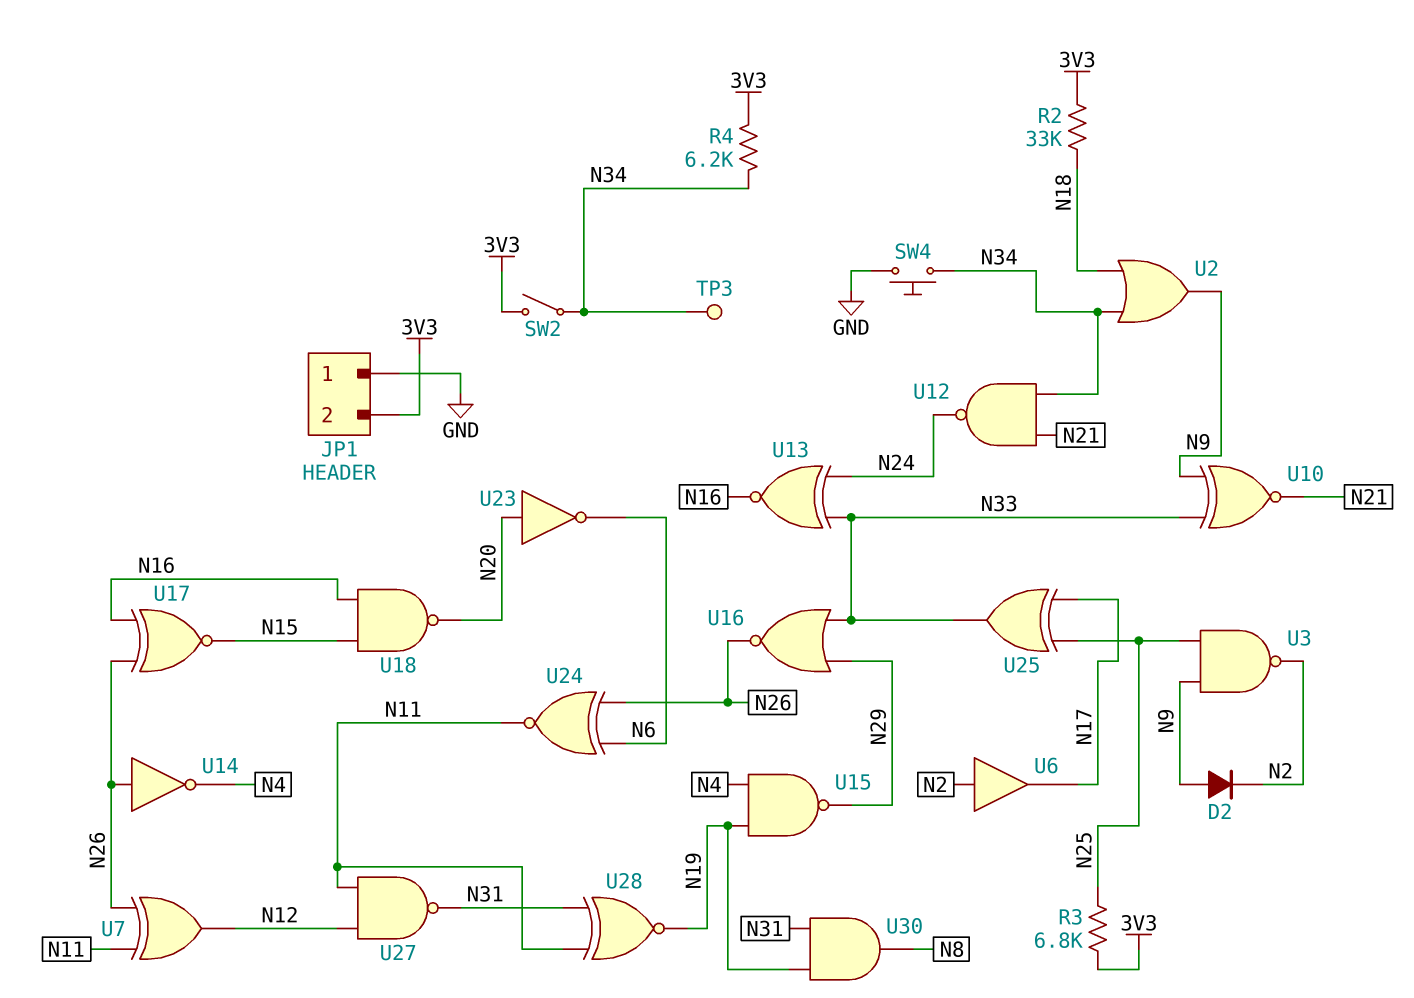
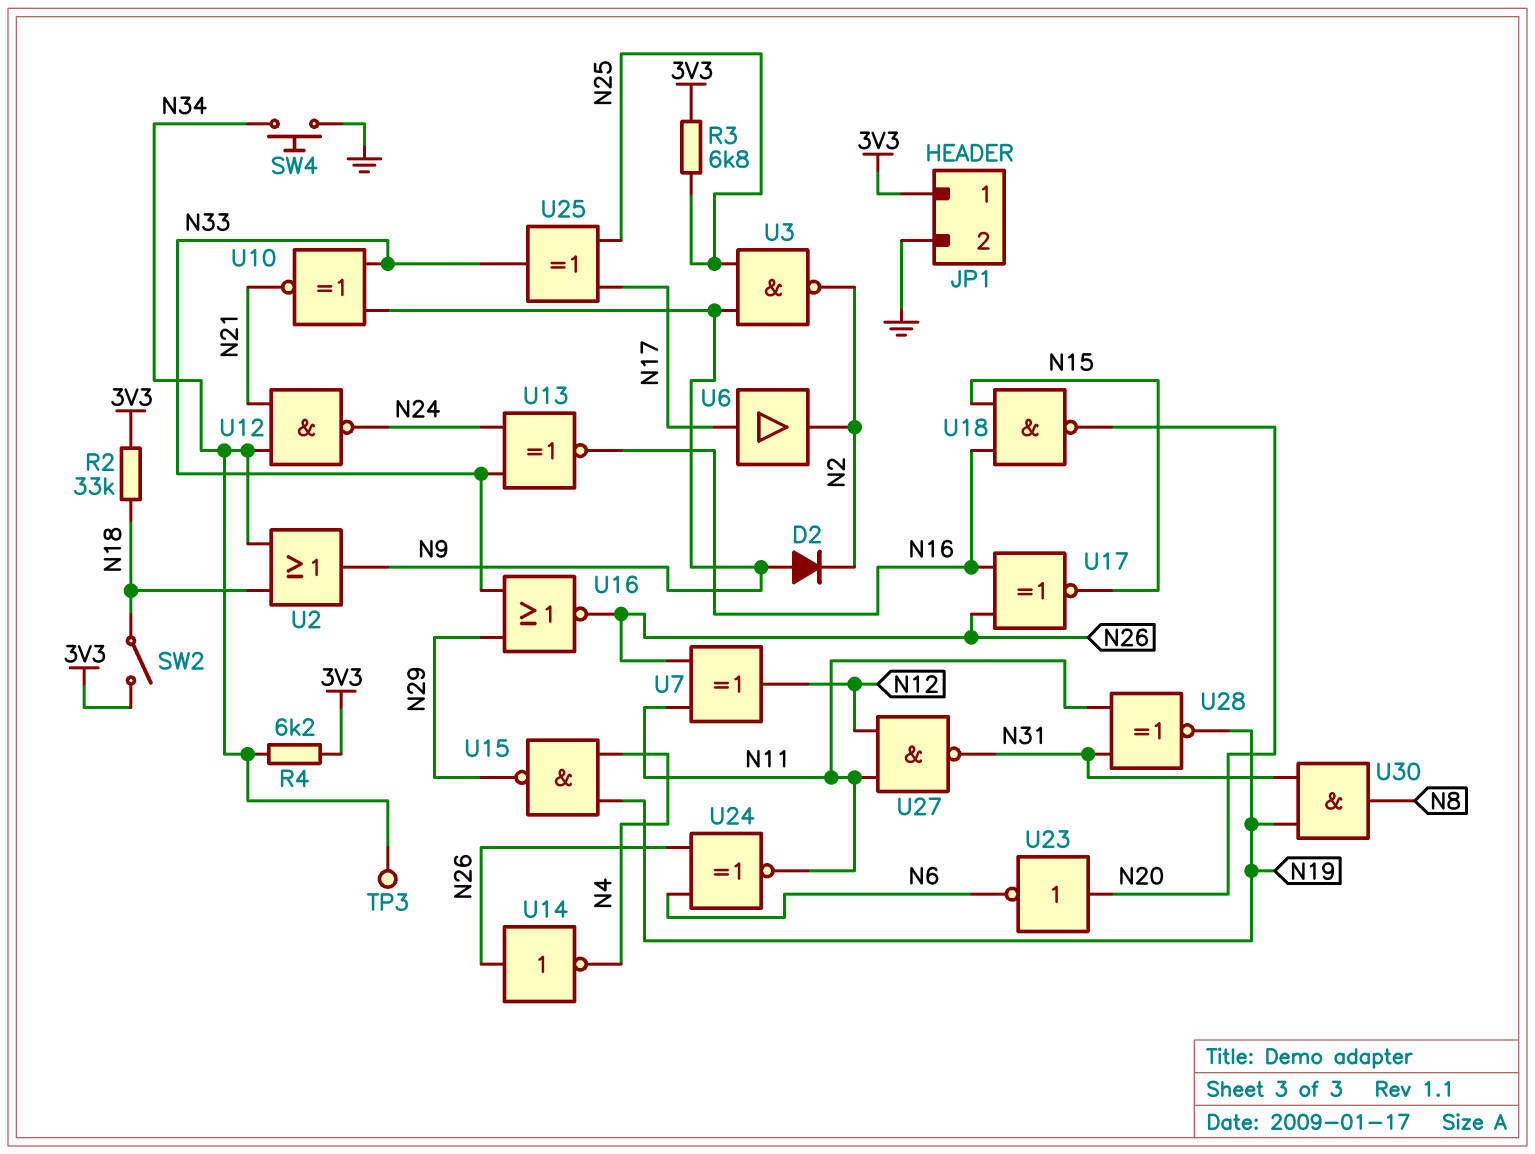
JP1 pin 1: GND -> 3V3
JP1 pin 2: 3V3 -> GND
SW2: switch (3V3, N34) -> switch (3V3, N18)
U6: buffer (in N2, out N17) -> buffer (in N17, out N2)

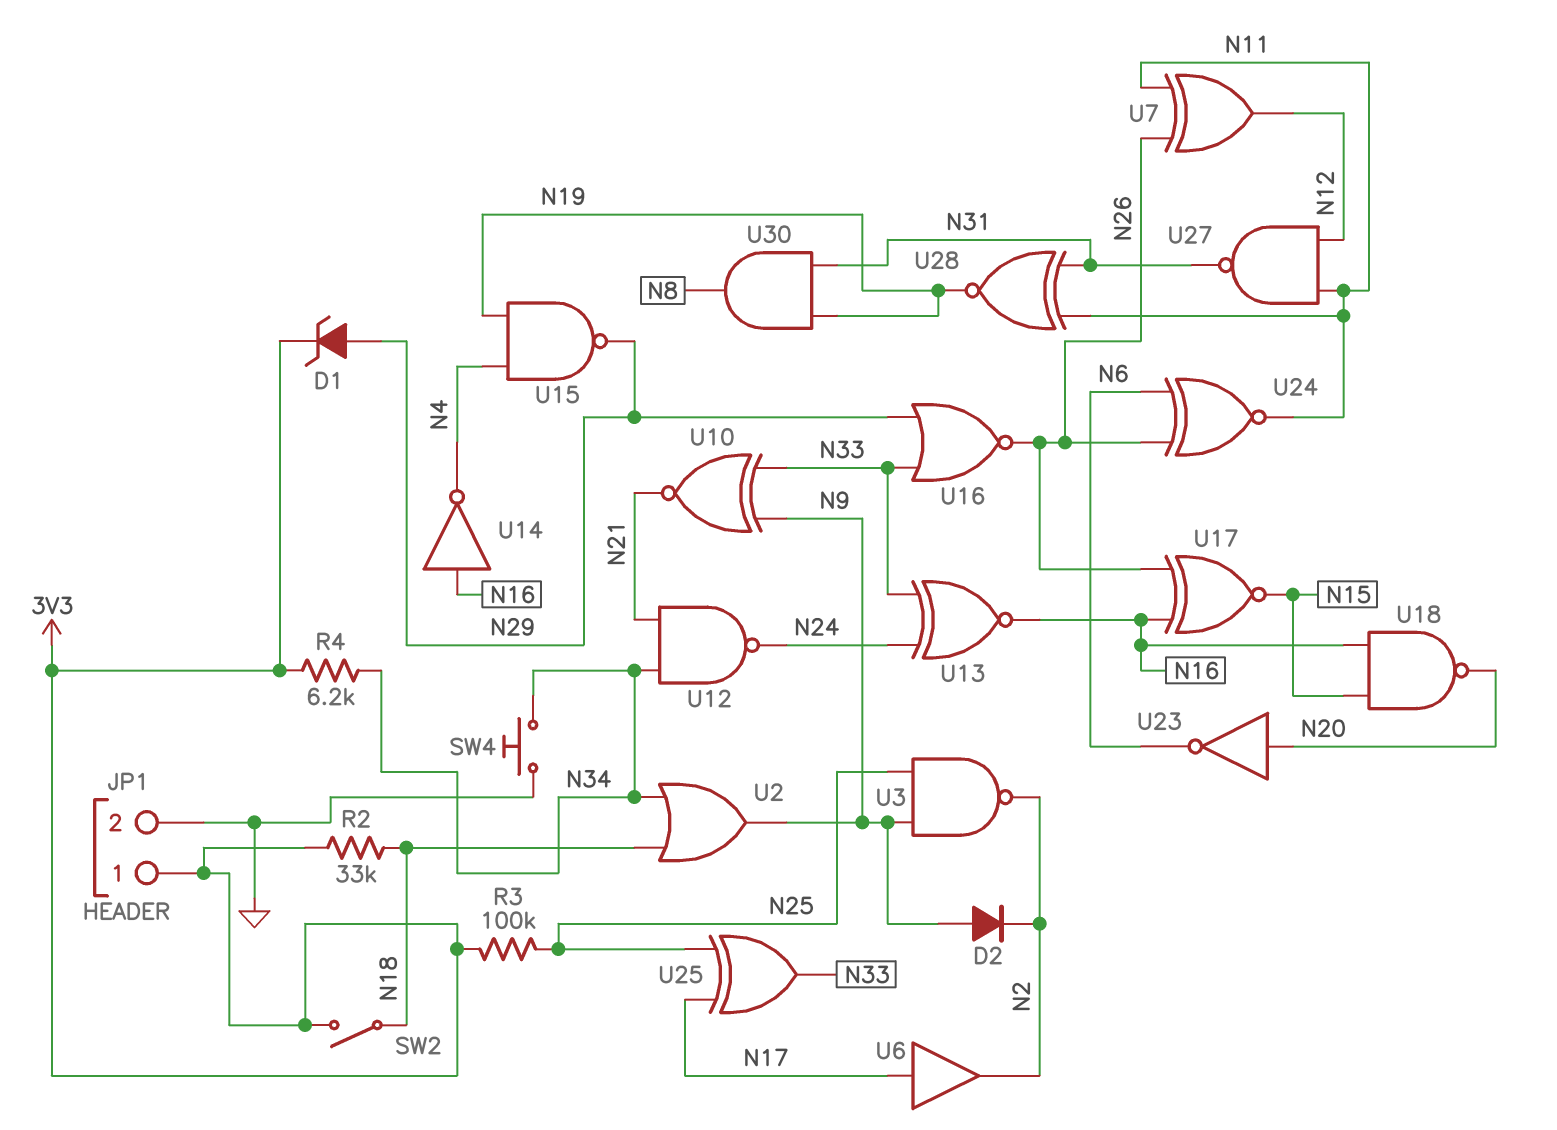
D1: none -> zener (A N29, K 3V3)
R3: 6.8k (3V3, N25) -> 100k (3V3, N25)
TP3: test point (N34) -> none
U14: NOT (in N26, out N4) -> NOT (in N16, out N4)

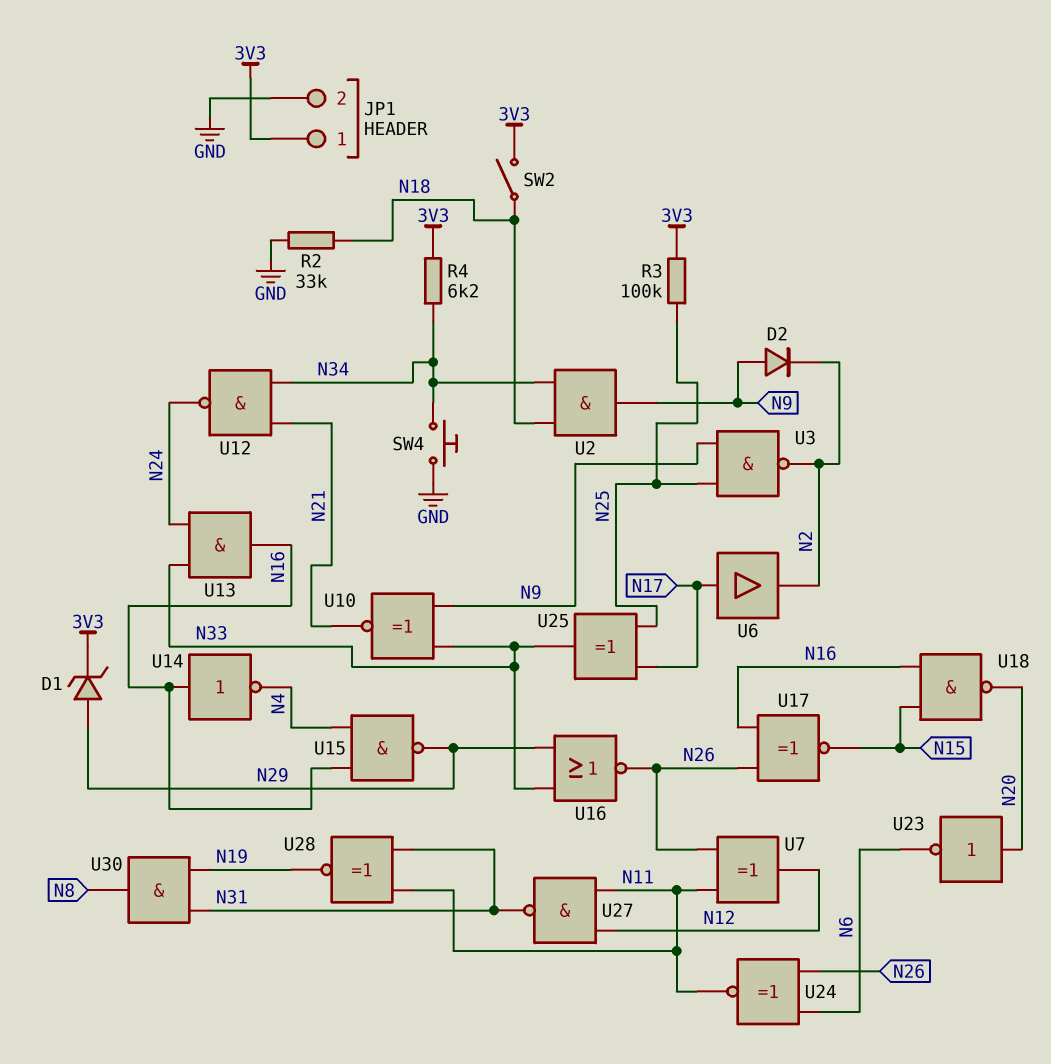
R2: 33k (3V3, N18) -> 33k (GND, N18)
U2: OR (in N18, in N34, out N9) -> AND (in N18, in N34, out N9)
U13: XNOR (in N24, in N33, out N16) -> AND (in N24, in N33, out N16)
U15: NAND (in N4, in N19, out N29) -> NAND (in N4, in N16, out N29)

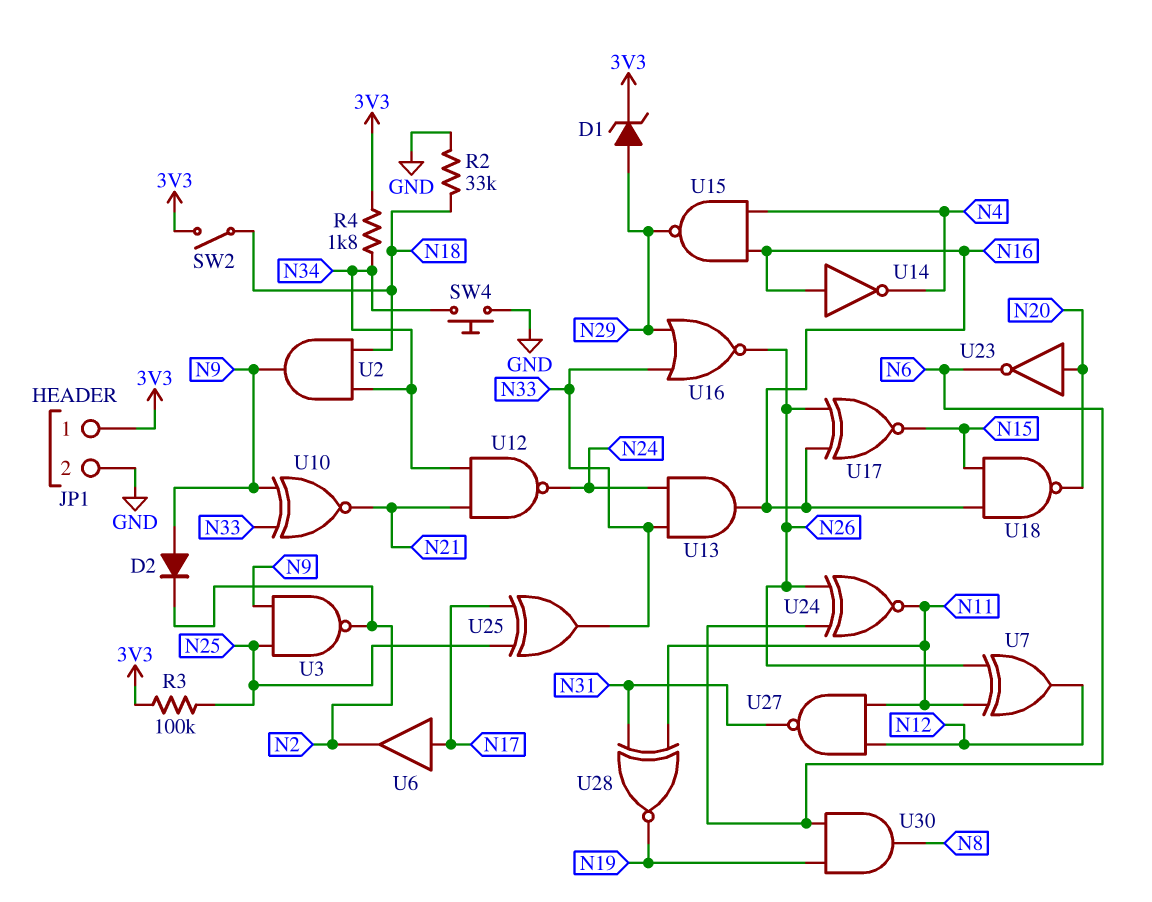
R4: 6.2k (3V3, N34) -> 1.8k (3V3, N34)
U30: AND (in N19, in N31, out N8) -> AND (in N6, in N19, out N8)

